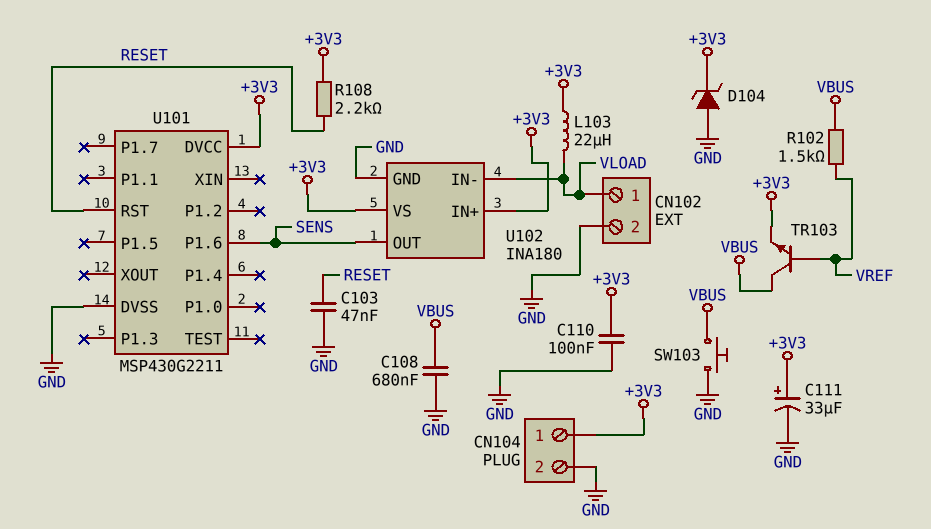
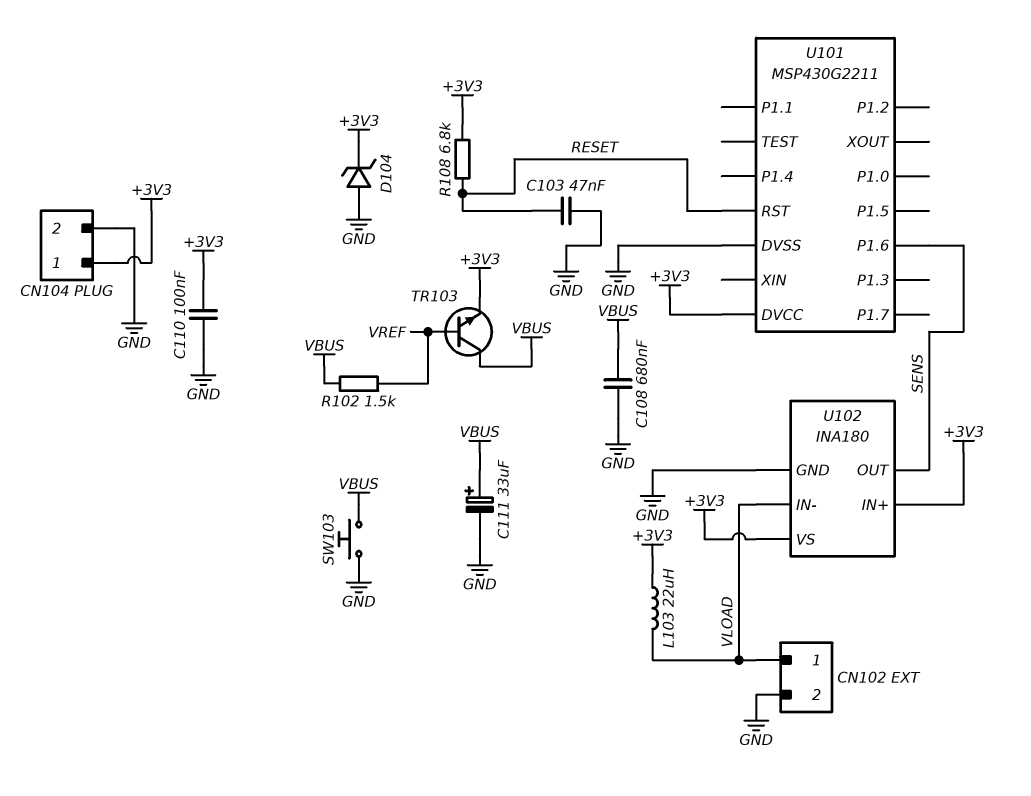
C111: 33uF (plus +3V3, minus GND) -> 33uF (plus VBUS, minus GND)
R108: 2.2k (+3V3, RESET) -> 6.8k (+3V3, RESET)

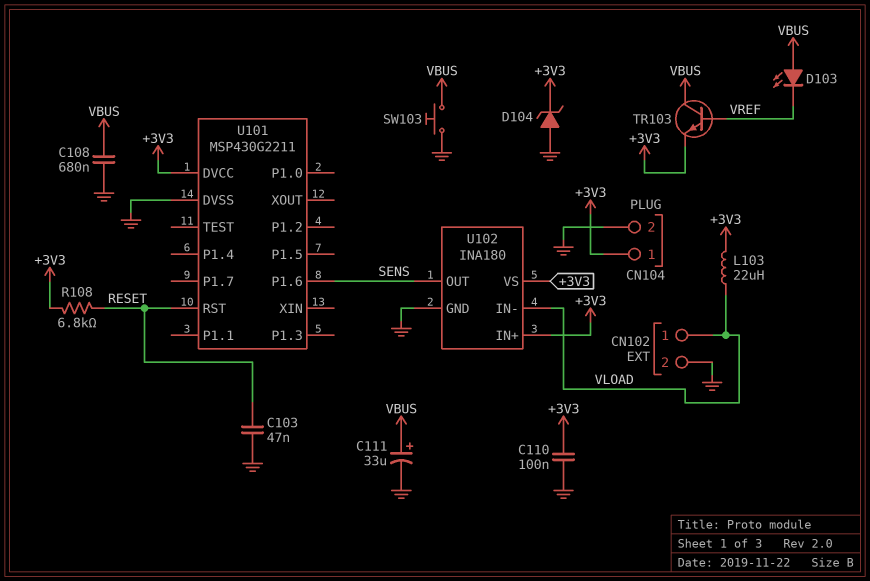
D103: none -> LED (A VBUS, K VREF)
R102: 1.5k (VBUS, VREF) -> none

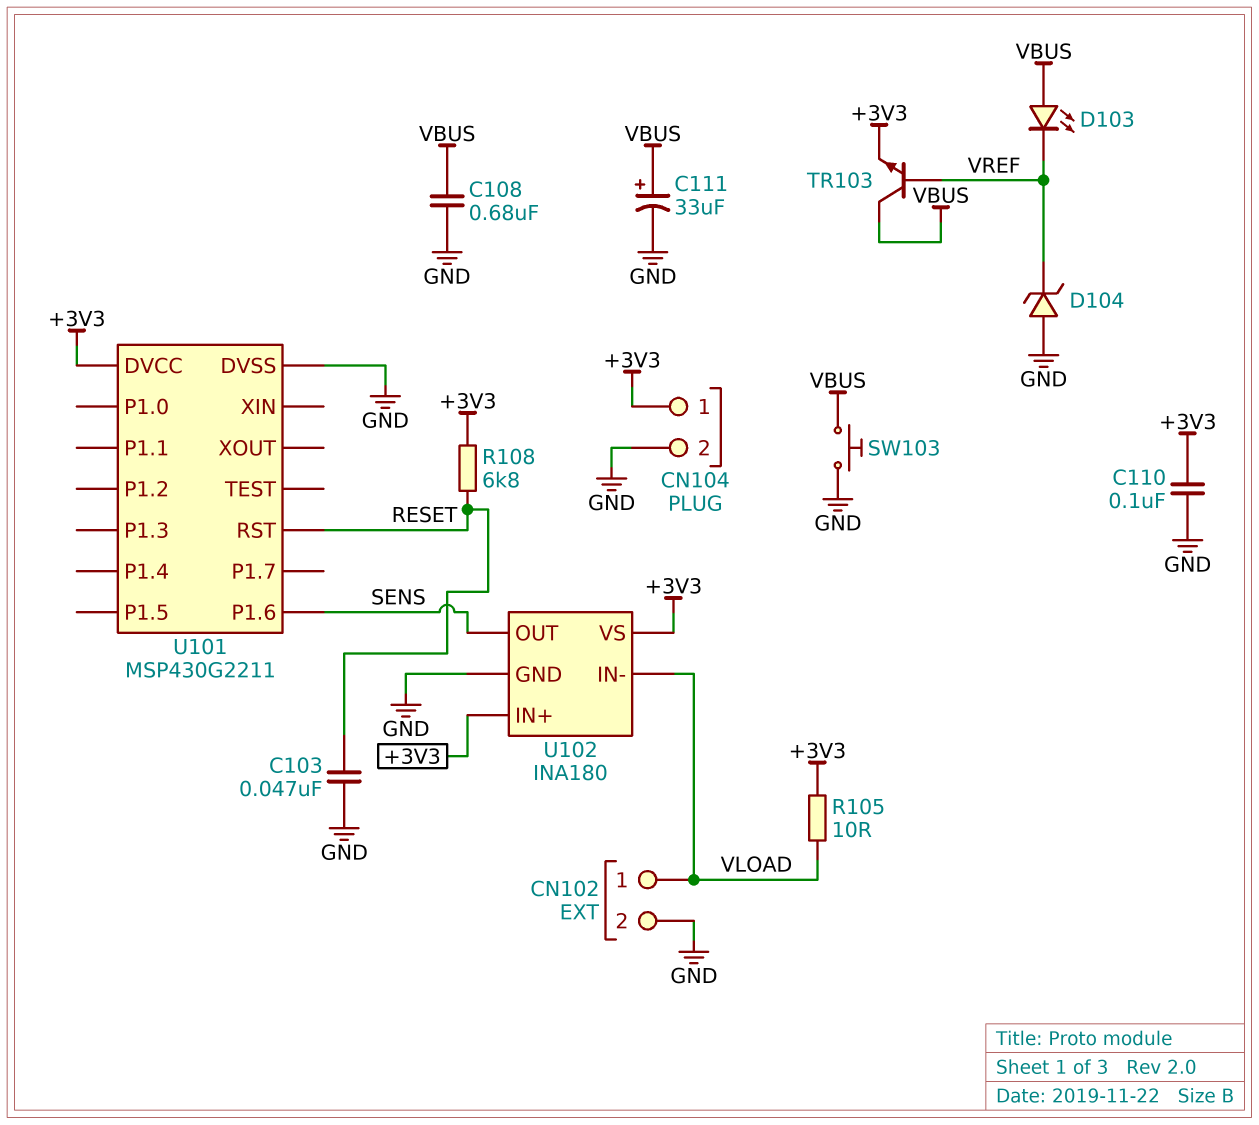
D104: zener (A GND, K +3V3) -> zener (A GND, K VREF)
L103: 22uH (+3V3, VLOAD) -> none
R105: none -> 10 (+3V3, VLOAD)

